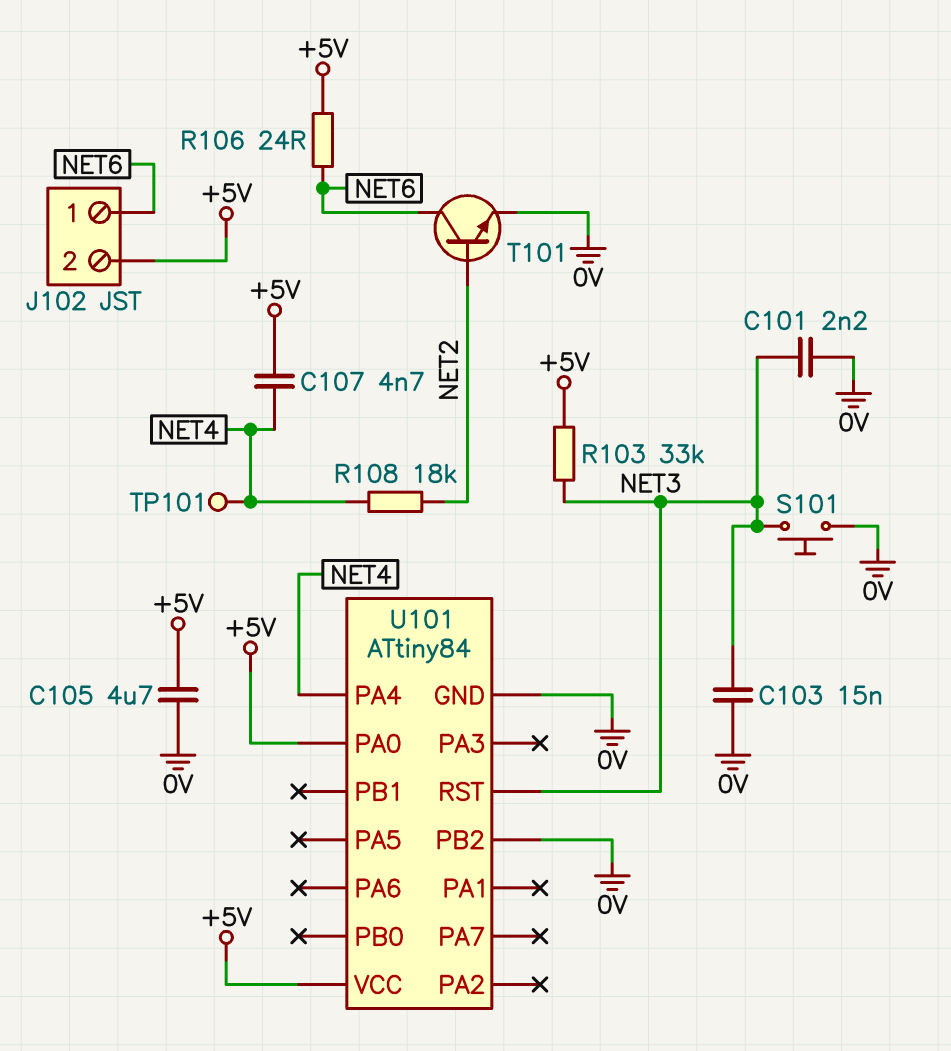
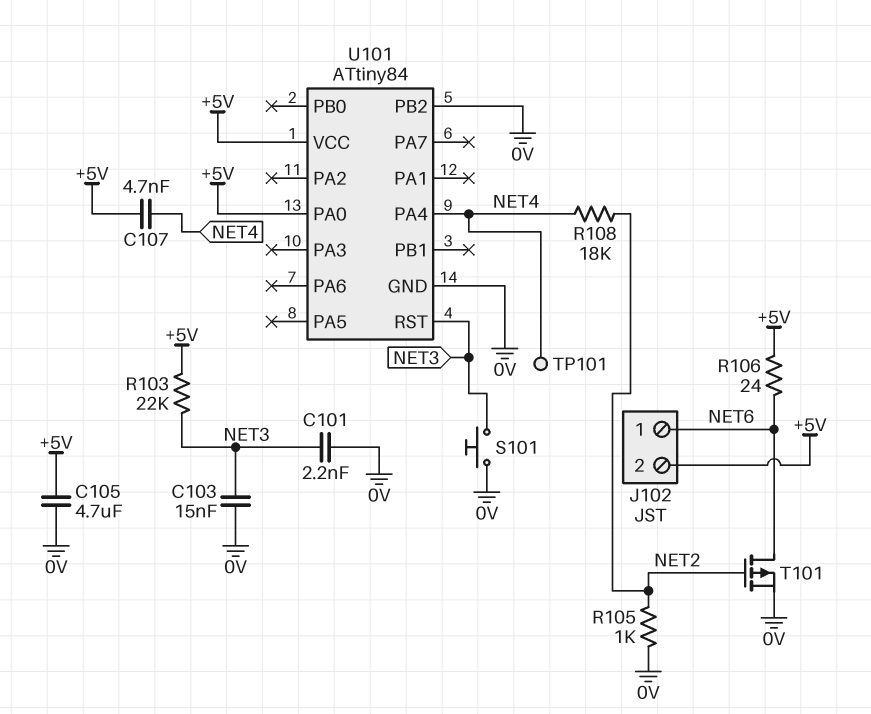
R103: 33k (+5V, NET3) -> 22k (+5V, NET3)
R105: none -> 1k (0V, NET2)
T101: NPN (B NET2, C NET6, E 0V) -> PMOS (G NET2, D NET6, S 0V)

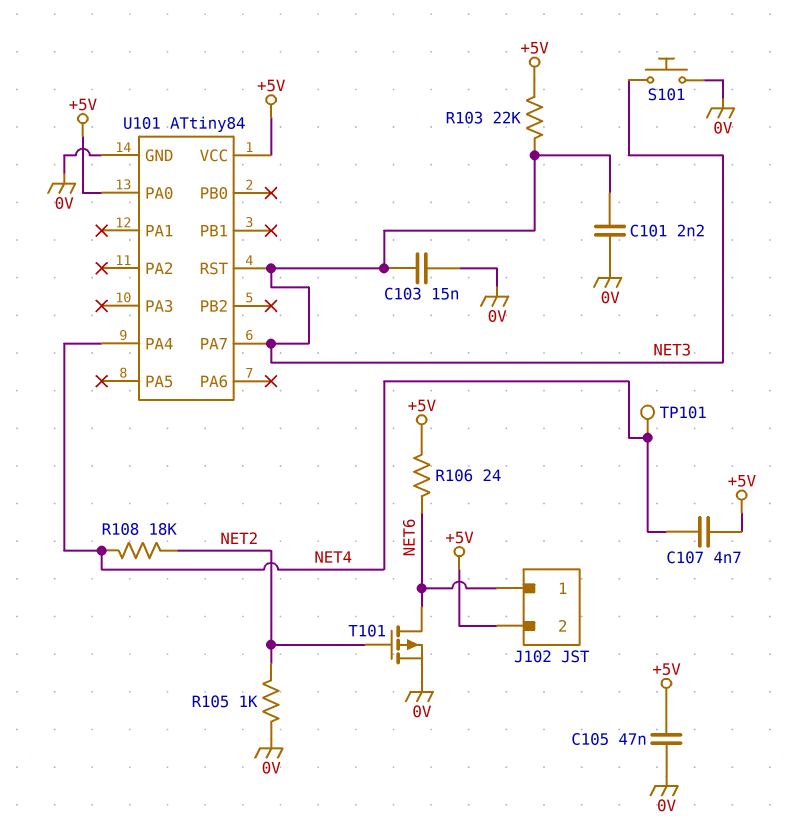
C105: 4.7uF (+5V, 0V) -> 47nF (+5V, 0V)
U101 pin PA7: none -> NET3
U101 pin PB2: 0V -> none

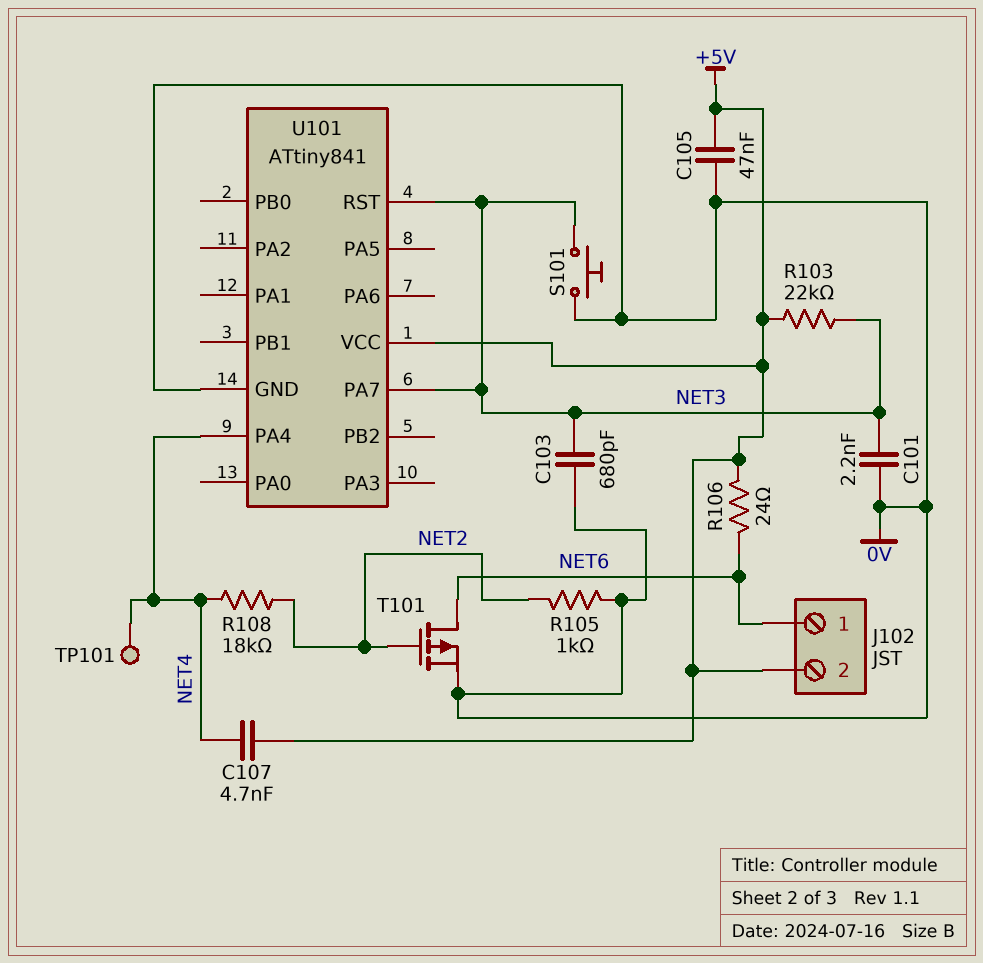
C103: 15nF (0V, NET3) -> 680pF (0V, NET3)
U101: ATtiny84 -> ATtiny841
U101 pin PA0: +5V -> none

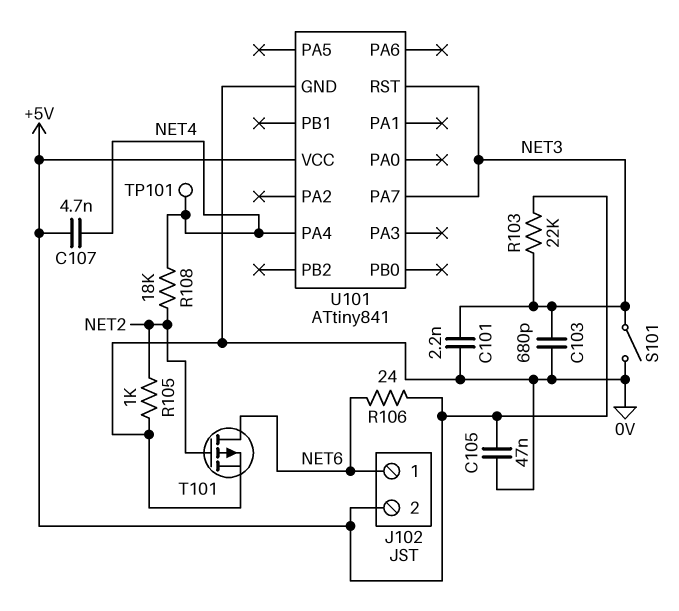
S101: button (0V, NET3) -> switch (0V, NET3)

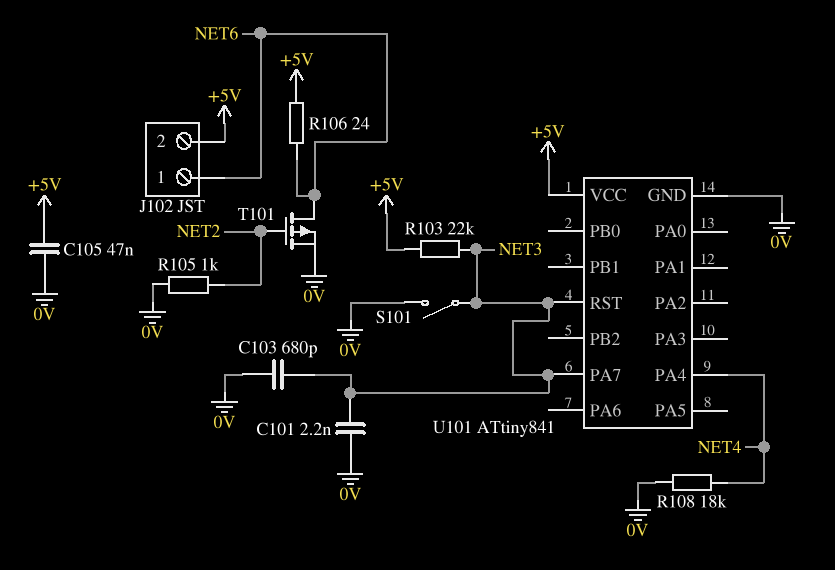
C107: 4.7nF (+5V, NET4) -> none
R108: 18k (NET2, NET4) -> 18k (0V, NET4)
TP101: test point (NET4) -> none

